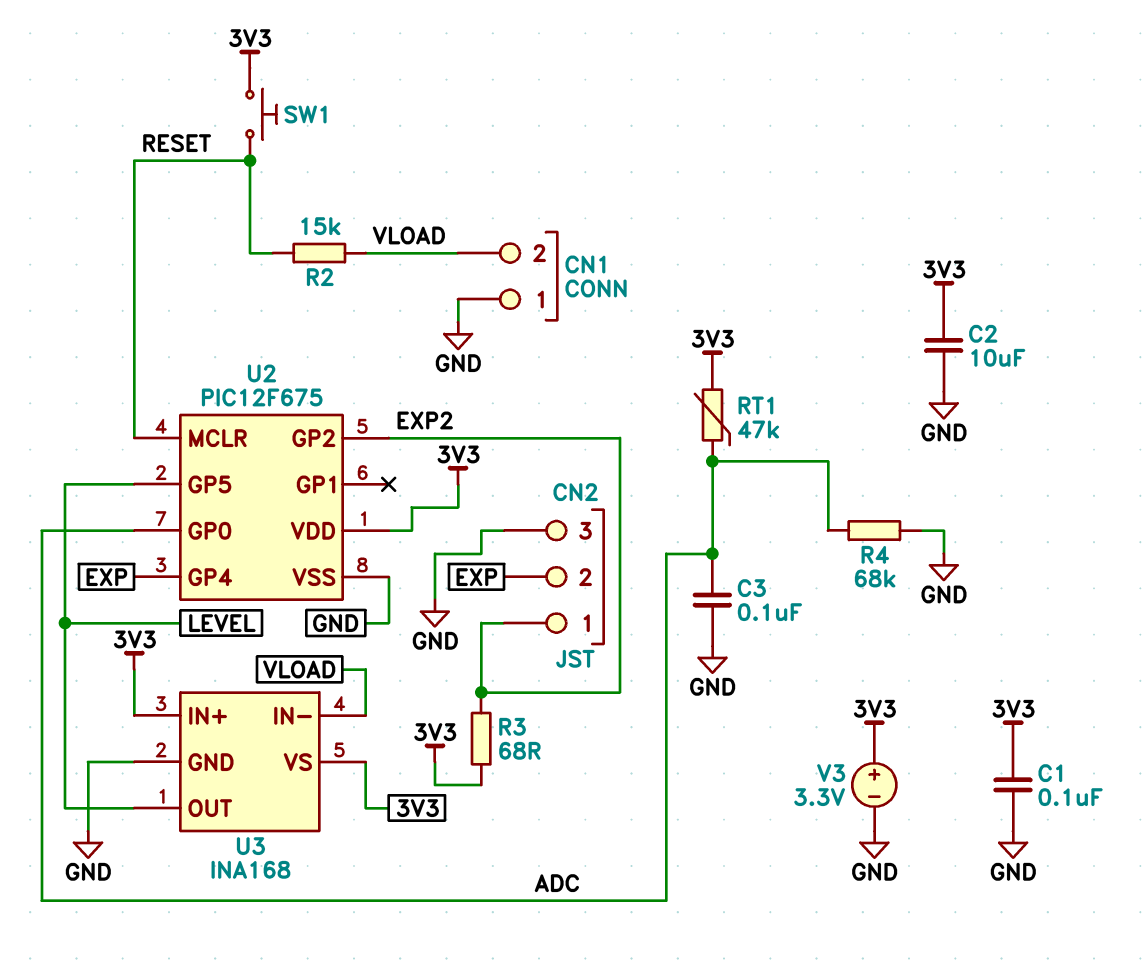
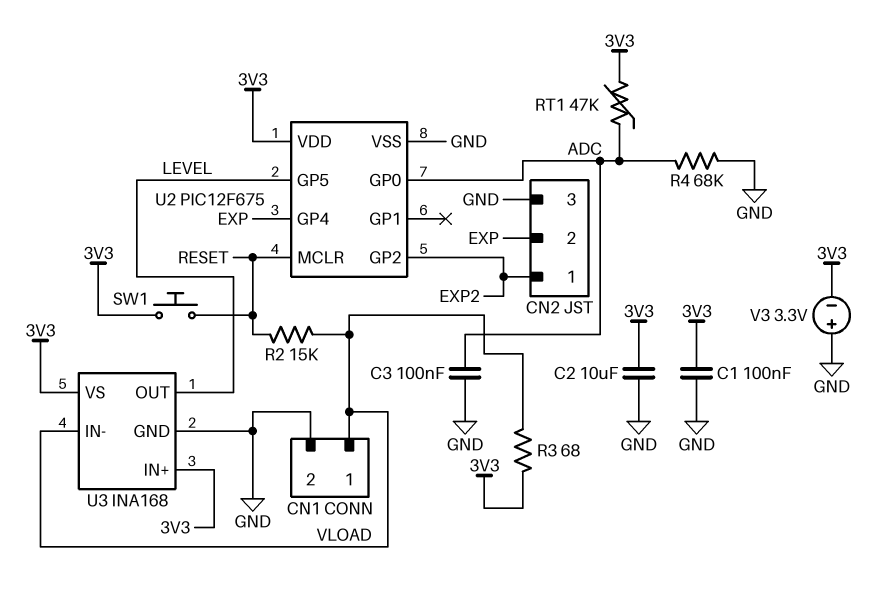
CN1 pin 1: GND -> VLOAD
CN1 pin 2: VLOAD -> GND
R3: 68 (3V3, EXP2) -> 68 (3V3, VLOAD)
V3: 3.3V (plus 3V3, minus GND) -> 3.3V (plus GND, minus 3V3)

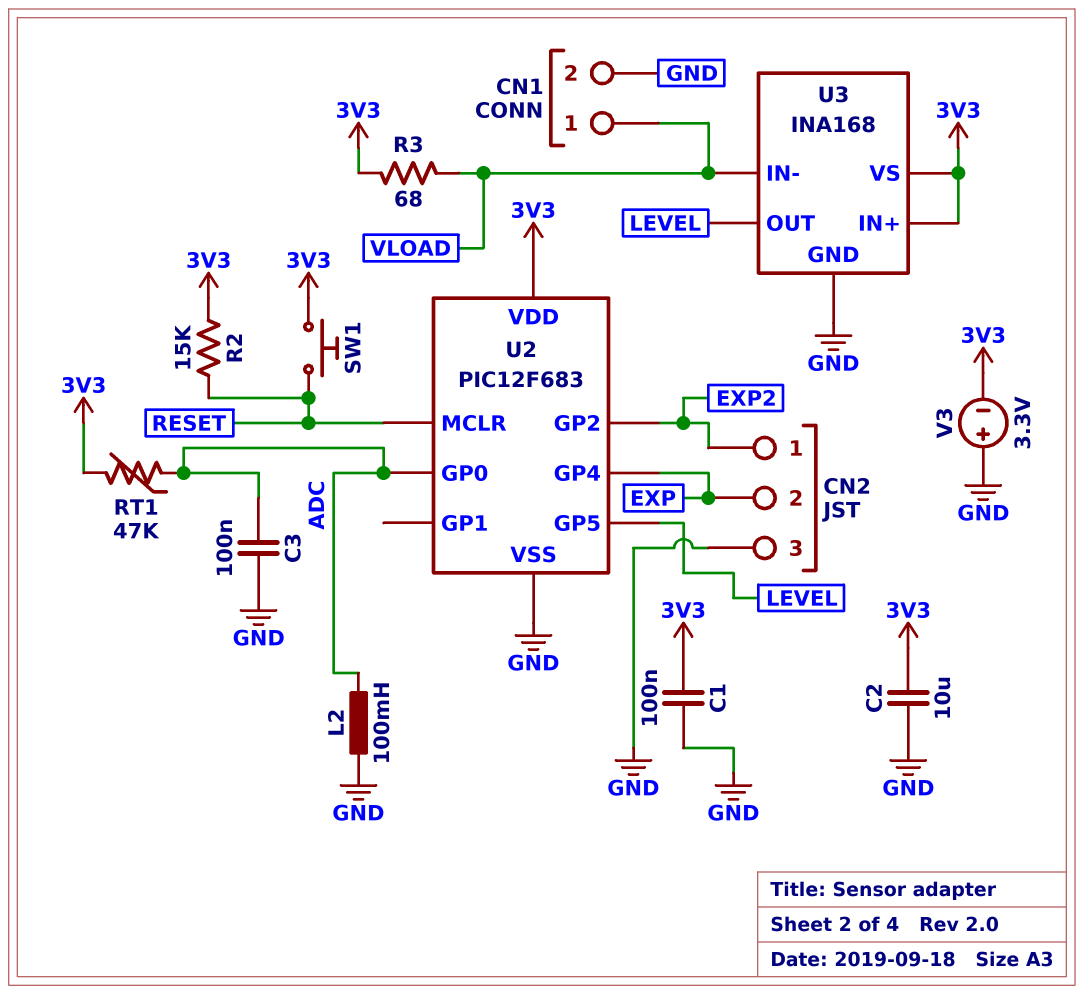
L2: none -> 100mH (ADC, GND)
R2: 15k (RESET, VLOAD) -> 15k (3V3, RESET)
R4: 68k (ADC, GND) -> none
U2: PIC12F675 -> PIC12F683

